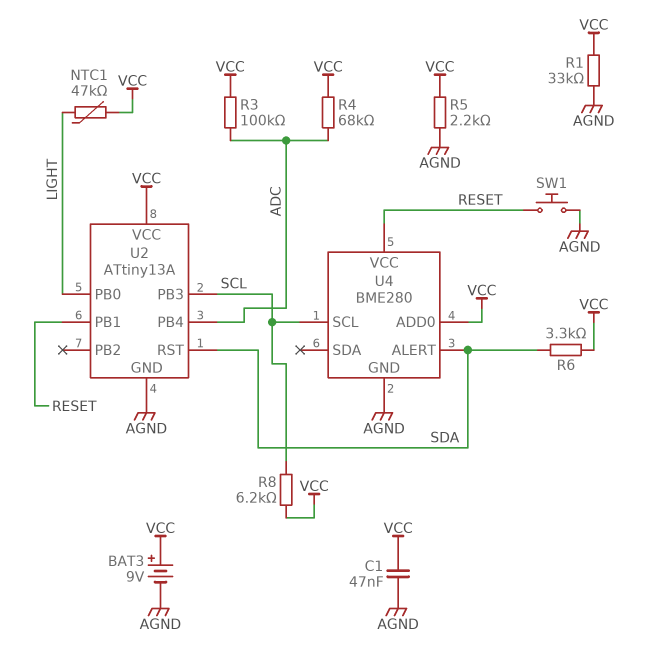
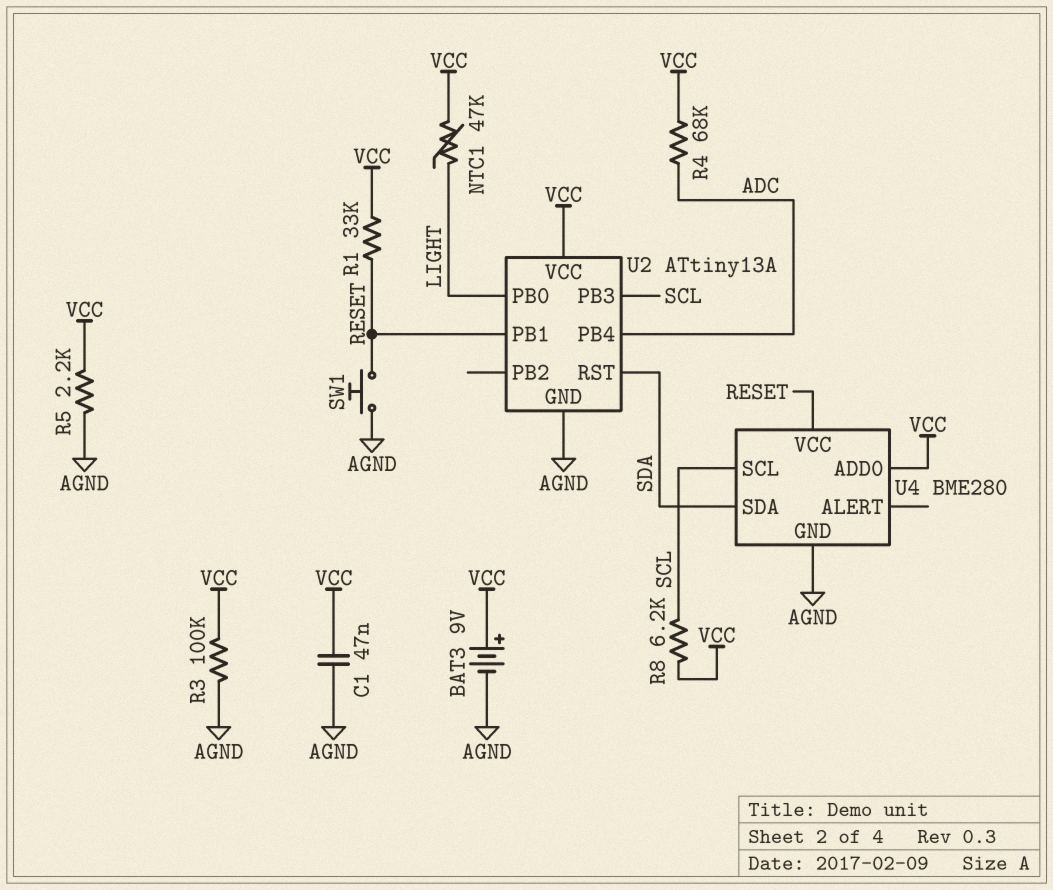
R1: 33k (AGND, VCC) -> 33k (RESET, VCC)
R3: 100k (ADC, VCC) -> 100k (AGND, VCC)
R6: 3.3k (SDA, VCC) -> none
U4 pin ALERT: SDA -> none
U4 pin SDA: none -> SDA

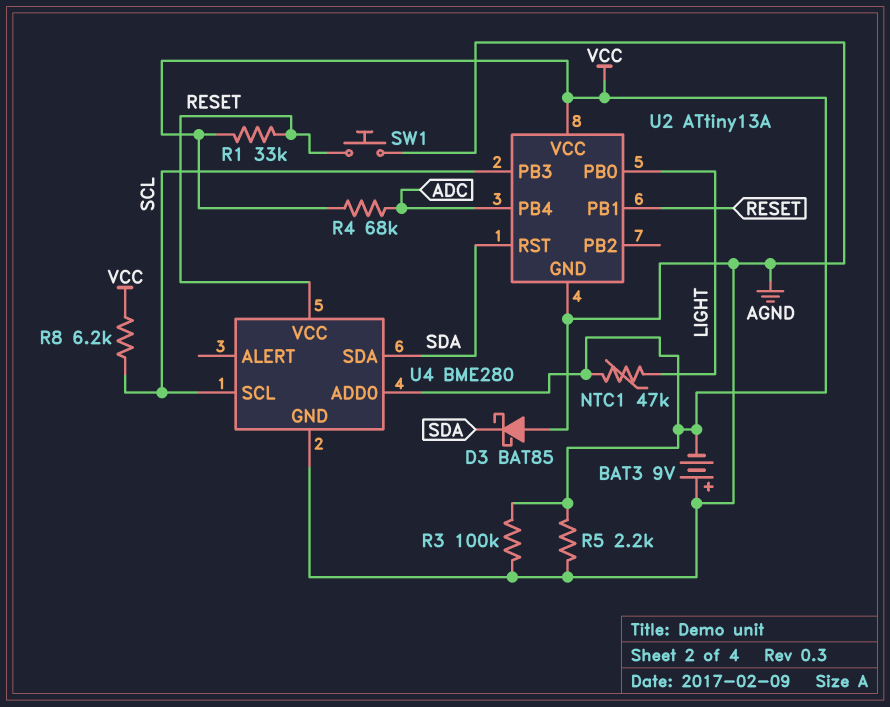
BAT3: 9V (plus VCC, minus AGND) -> 9V (plus AGND, minus VCC)
C1: 47nF (AGND, VCC) -> none
D3: none -> schottky BAT85 (A AGND, K SDA)

